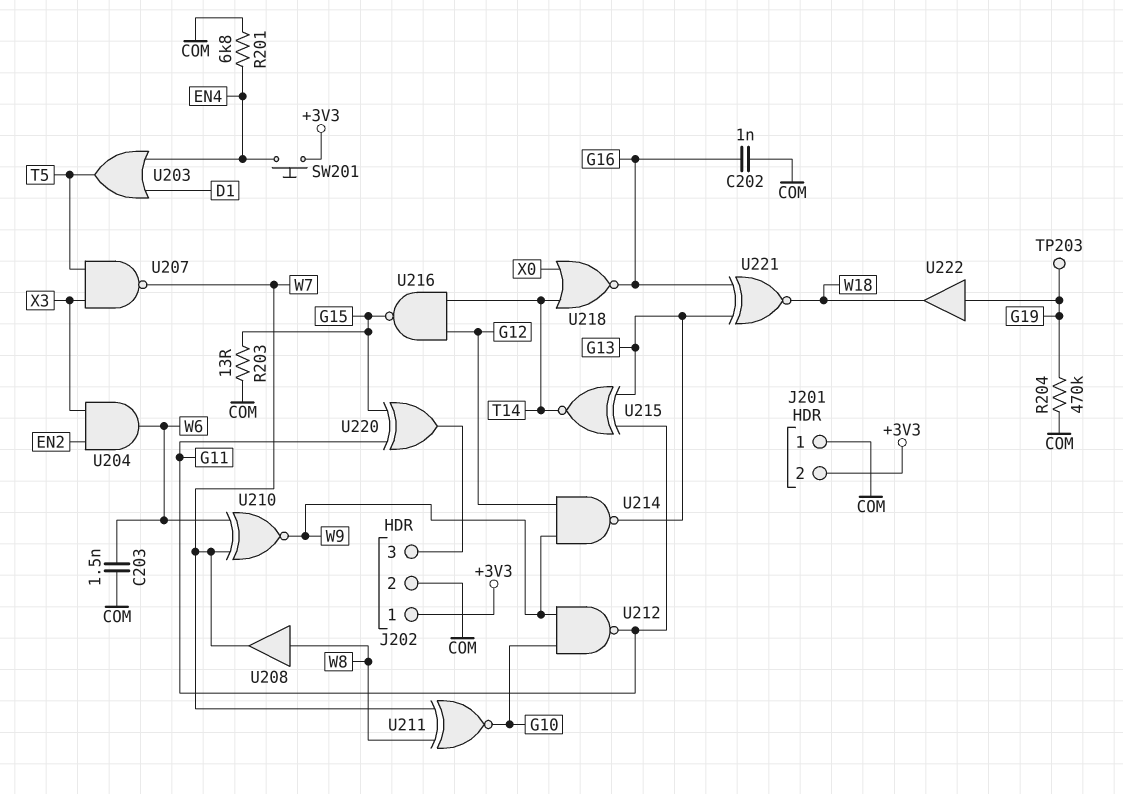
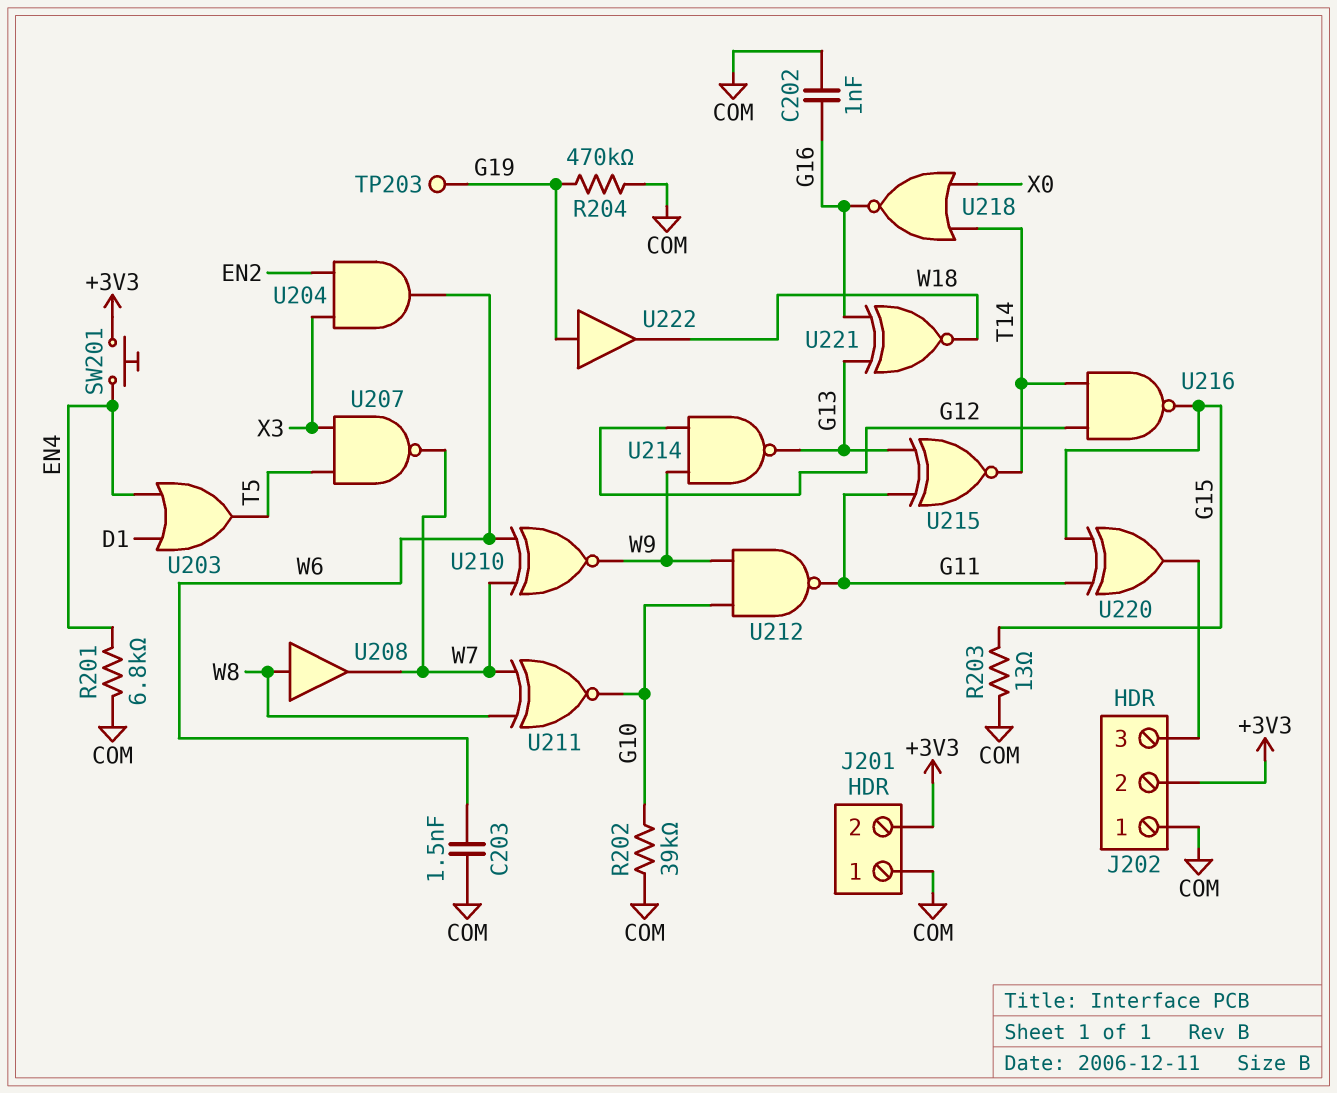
J202 pin 1: +3V3 -> COM
J202 pin 2: COM -> +3V3
R202: none -> 39k (COM, G10)

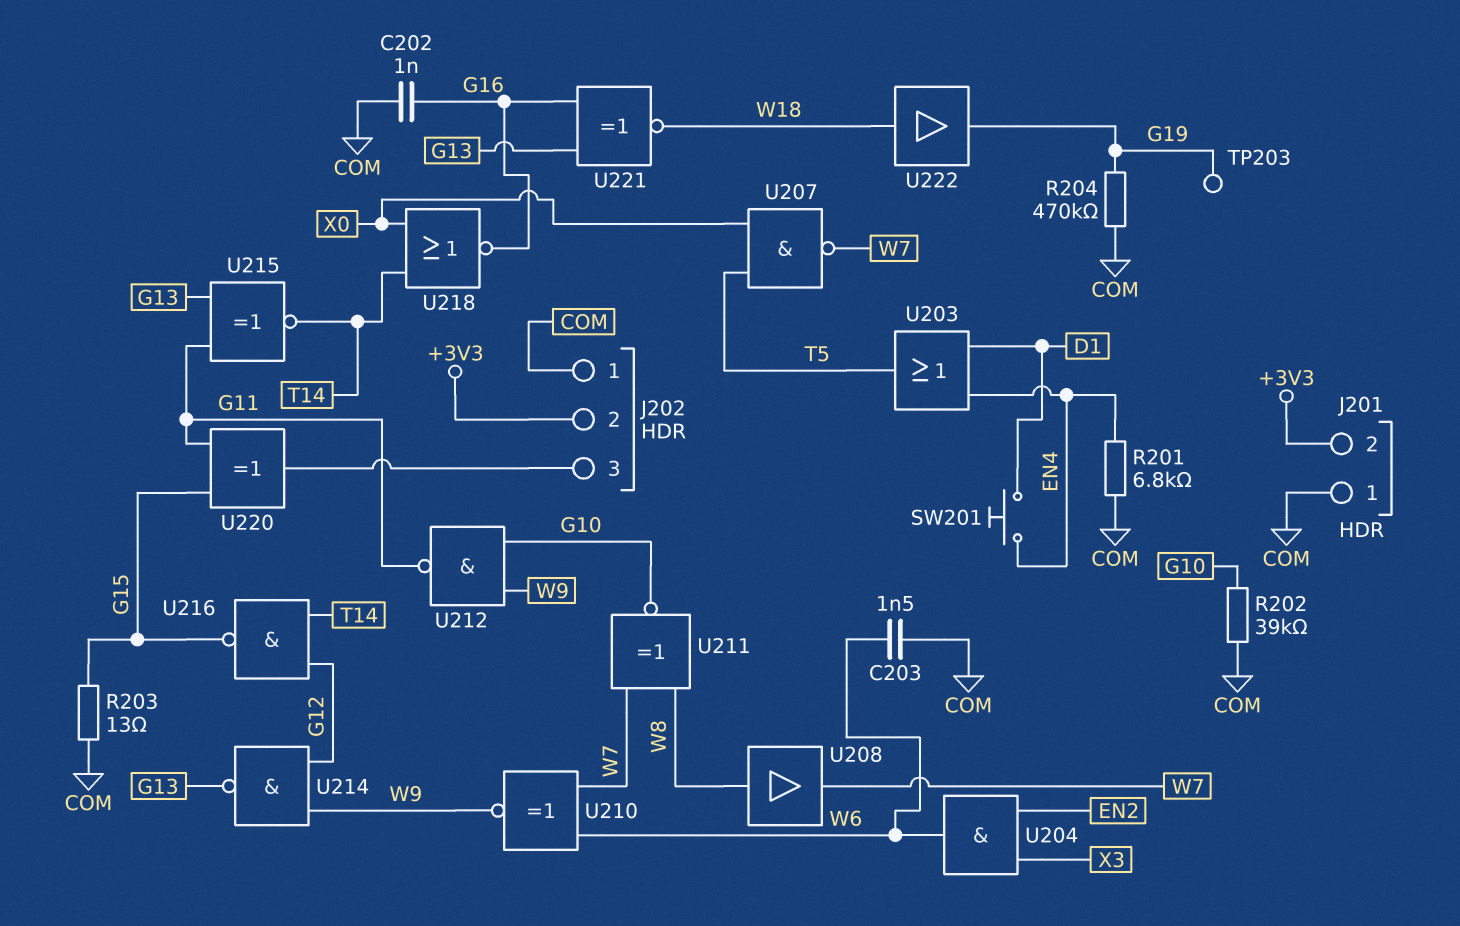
SW201: button (+3V3, EN4) -> button (D1, EN4)
U207: NAND (in T5, in X3, out W7) -> NAND (in T5, in X0, out W7)
U222: buffer (in G19, out W18) -> buffer (in W18, out G19)

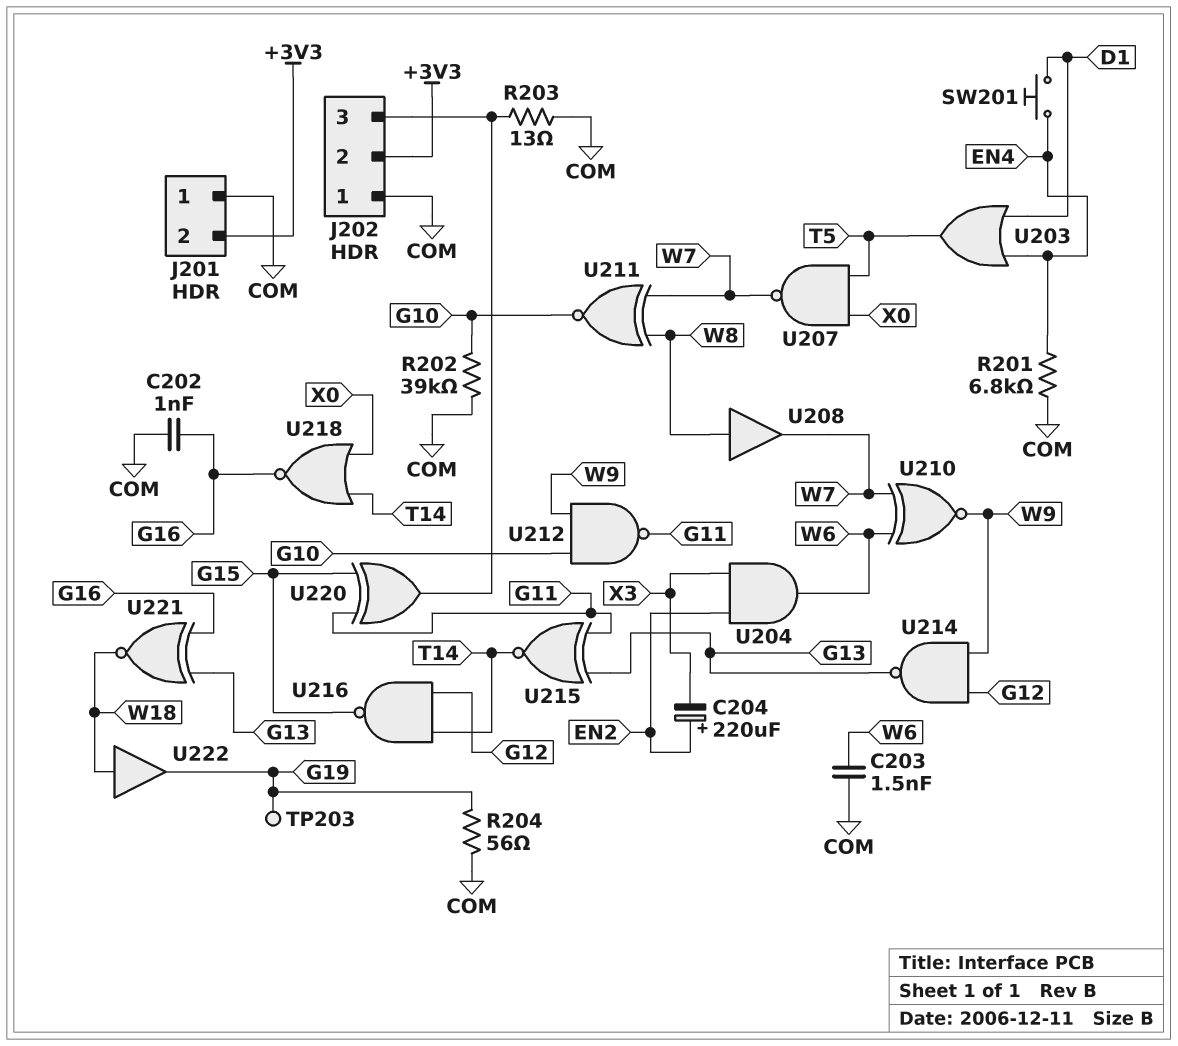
C204: none -> 220uF (plus EN2, minus X3)
R203: 13 (COM, G15) -> 13 (COM, J202/3)
R204: 470k (COM, G19) -> 56 (COM, G19)

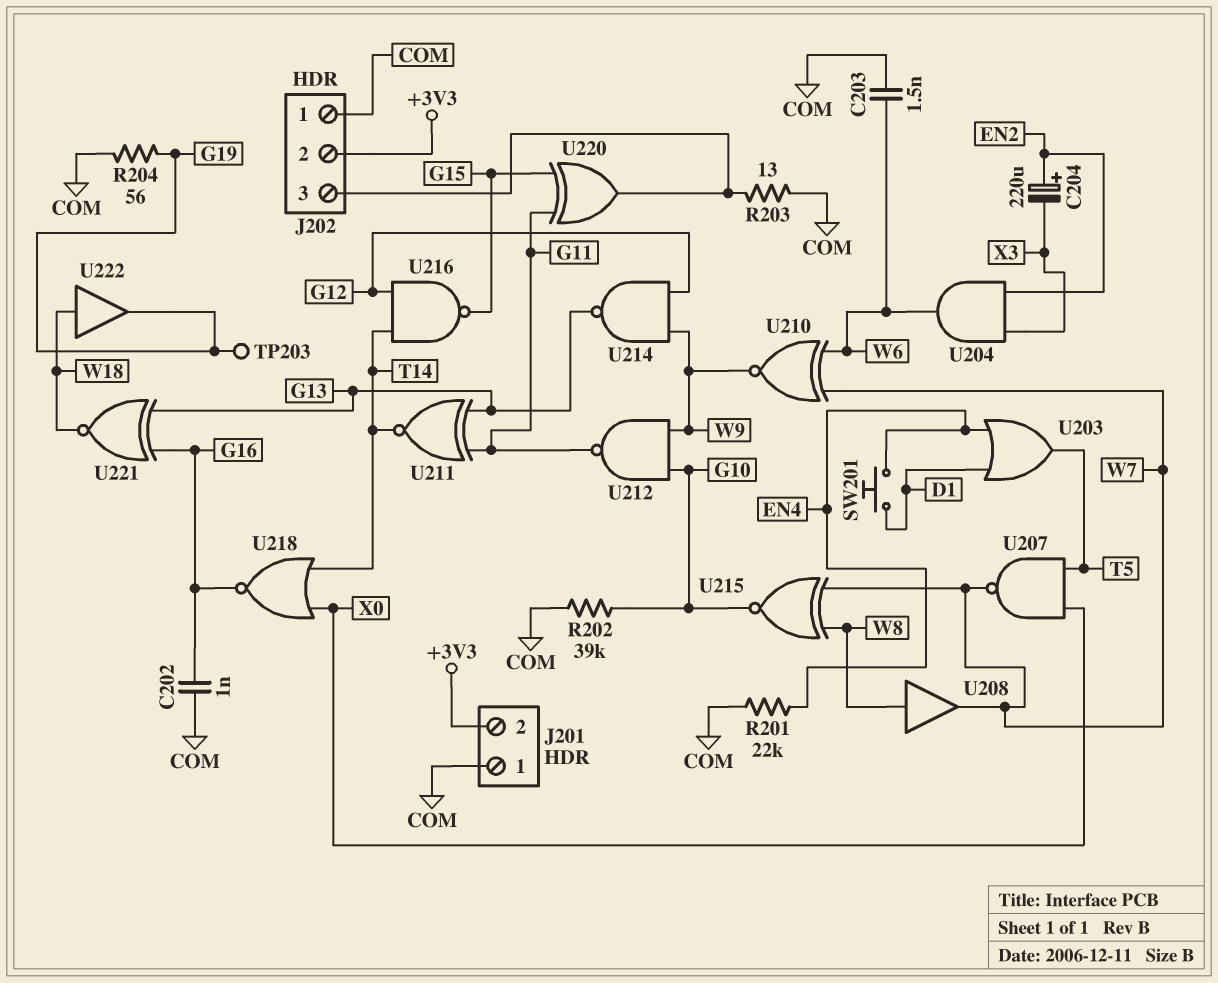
R201: 6.8k (COM, EN4) -> 22k (COM, EN4)
U211: XNOR (in W7, in W8, out G10) -> XNOR (in G11, in G13, out T14)
U215: XNOR (in G11, in G13, out T14) -> XNOR (in W7, in W8, out G10)

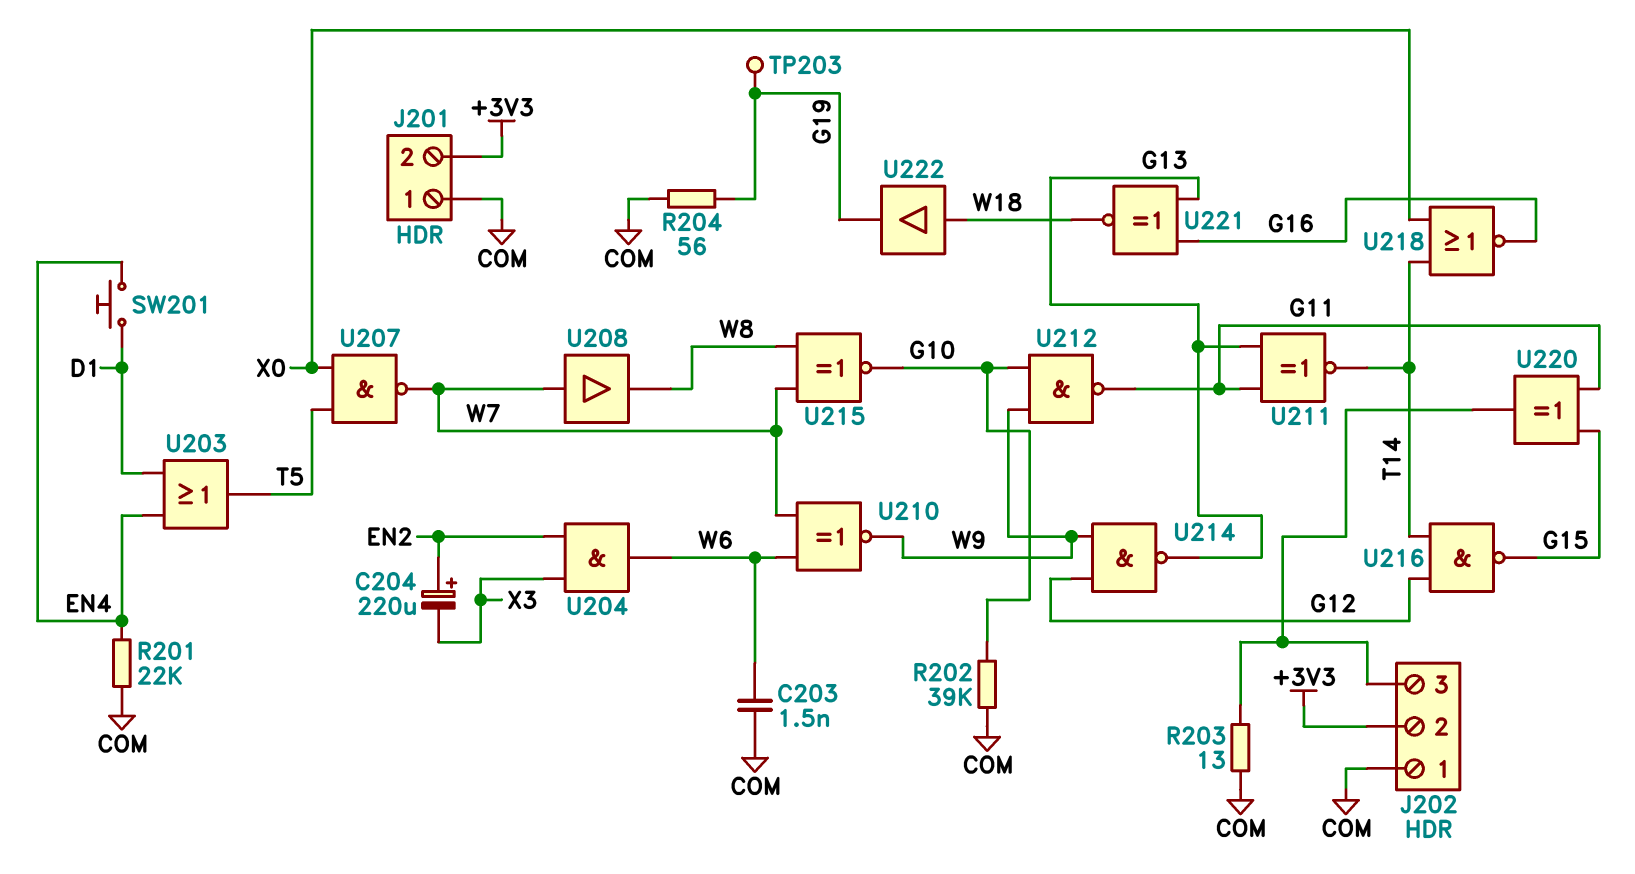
C202: 1nF (COM, G16) -> none
U208: buffer (in W8, out W7) -> buffer (in W7, out W8)

